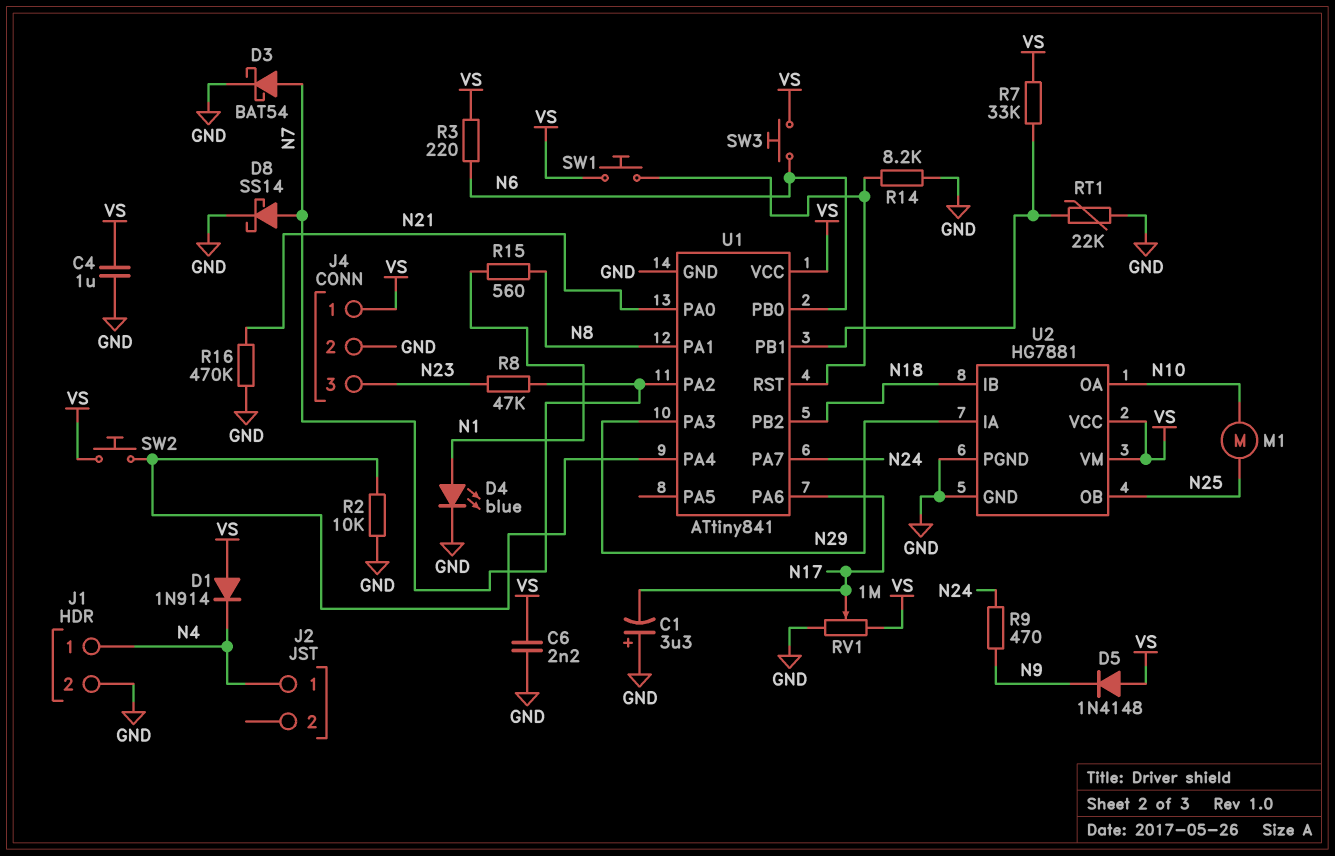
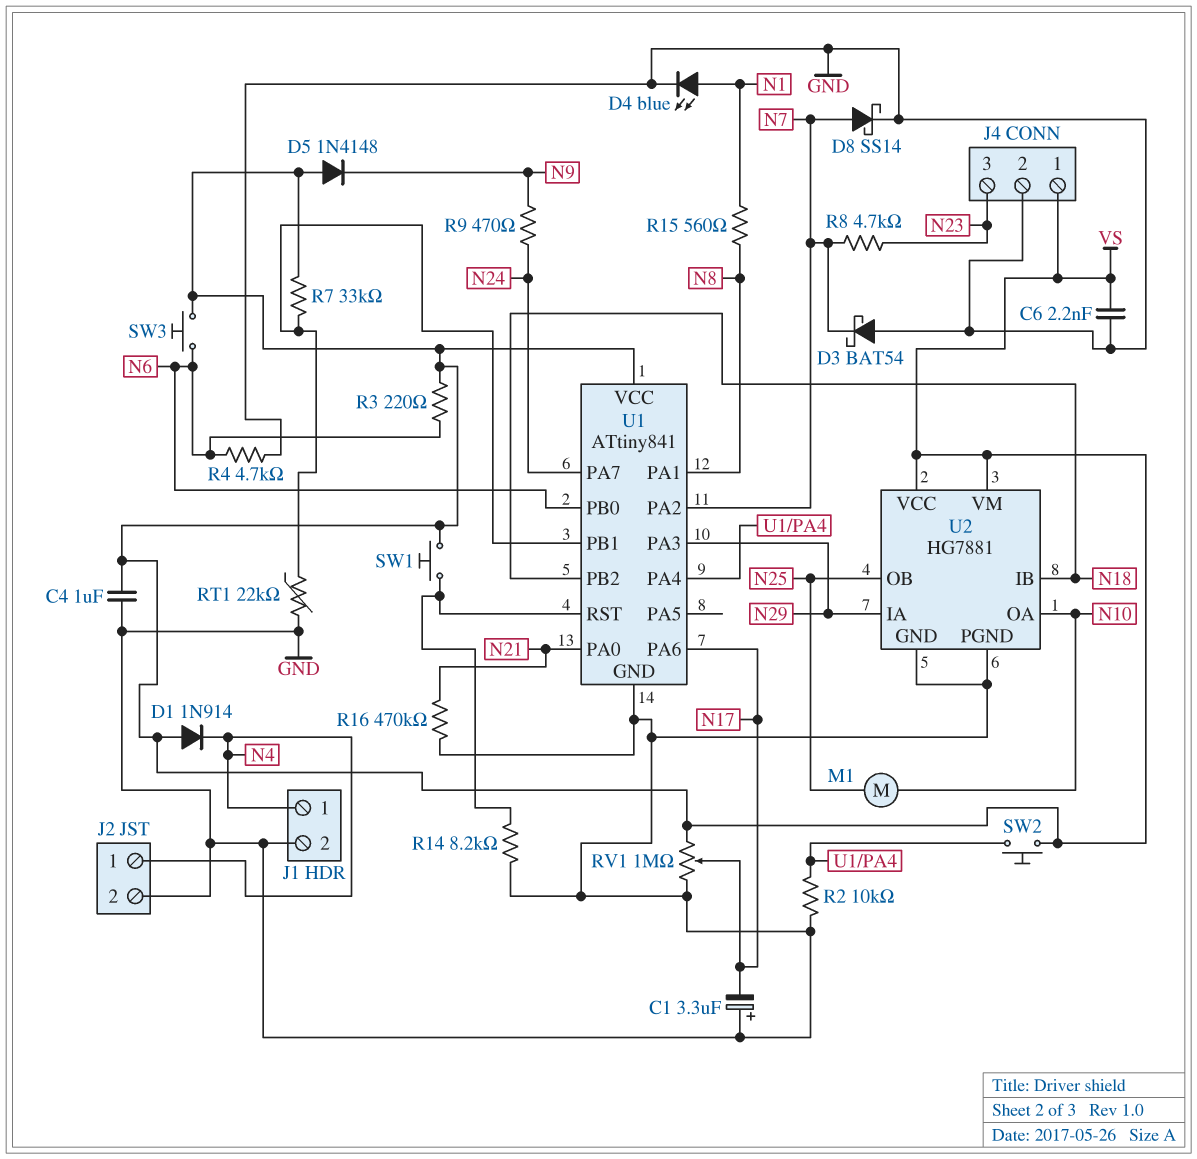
D3: schottky BAT54 (A N7, K GND) -> schottky BAT54 (A GND, K N7)
J2 pin 2: none -> GND
R4: none -> 4.7k (GND, N6)
R8: 47k (N7, N23) -> 4.7k (N7, N23)

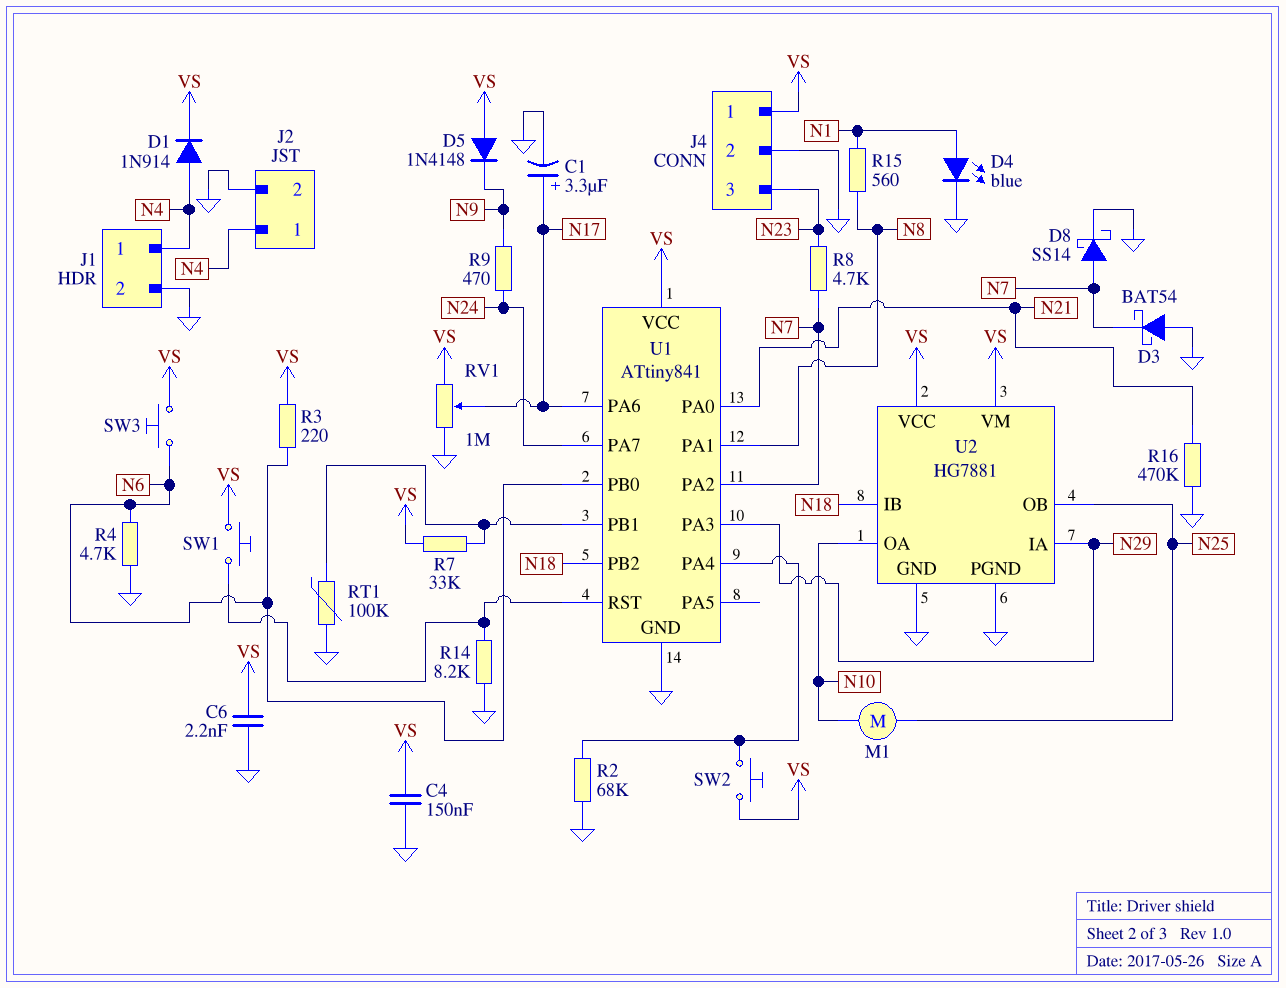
C1: 3.3uF (plus GND, minus N17) -> 3.3uF (plus N17, minus GND)
C4: 1uF (GND, VS) -> 150nF (GND, VS)
D1: diode 1N914 (A VS, K N4) -> diode 1N914 (A N4, K VS)
R2: 10k (GND, U1/PA4) -> 68k (GND, U1/PA4)
RT1: 22k (GND, U1/PB1) -> 100k (GND, U1/PB1)

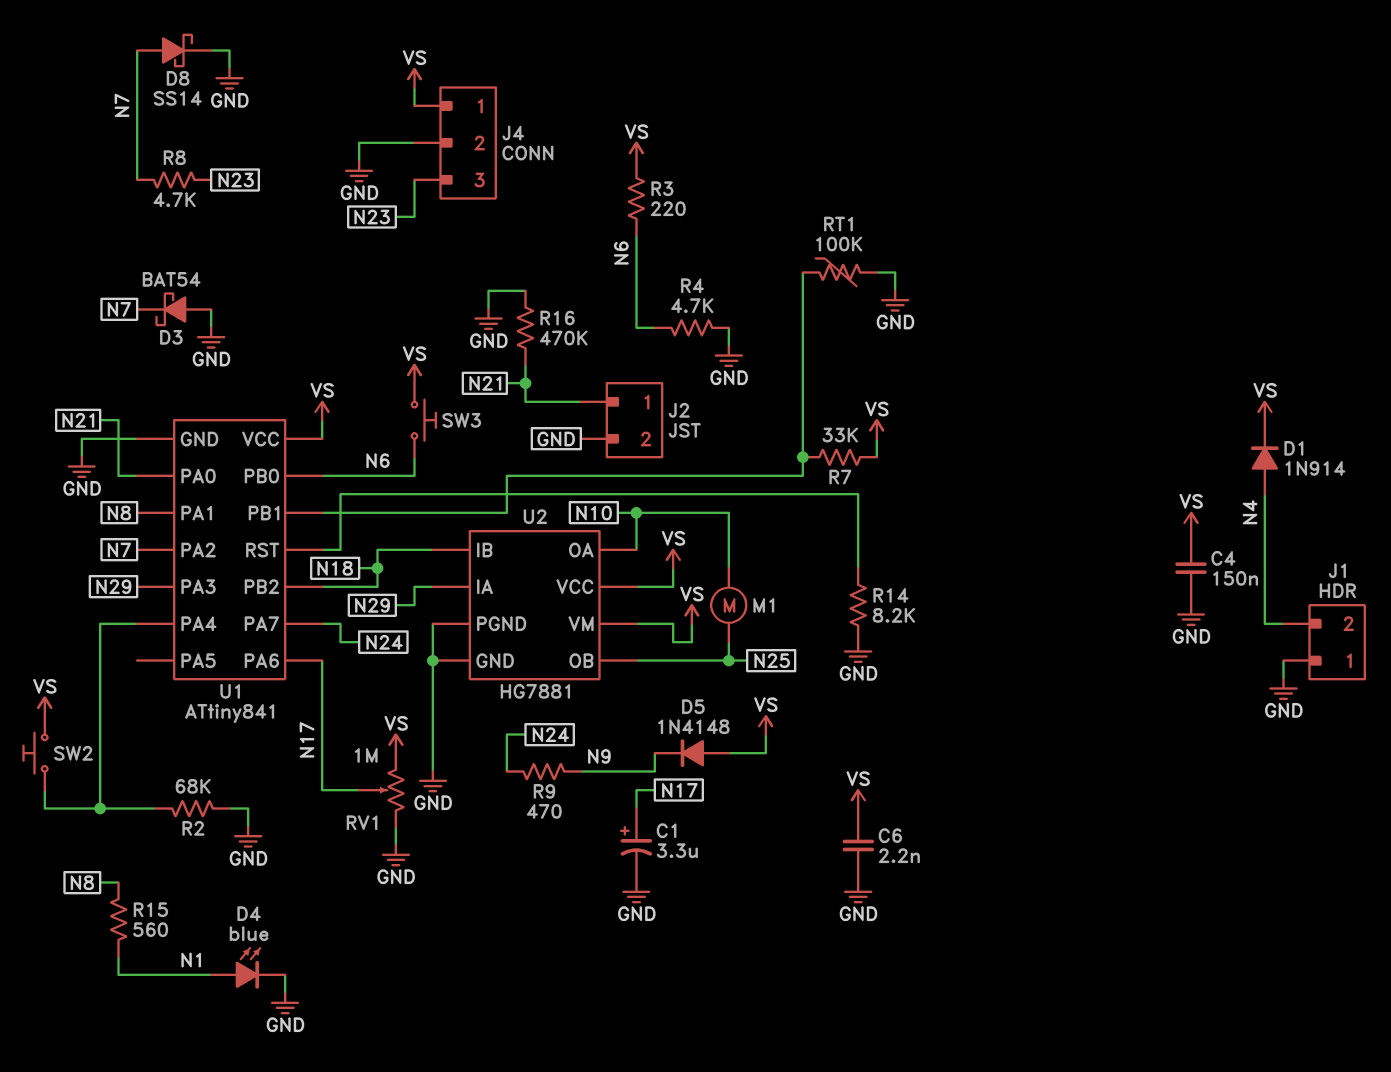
J1 pin 1: N4 -> GND
J1 pin 2: GND -> N4
J2 pin 1: N4 -> N21
SW1: button (U1/RST, VS) -> none

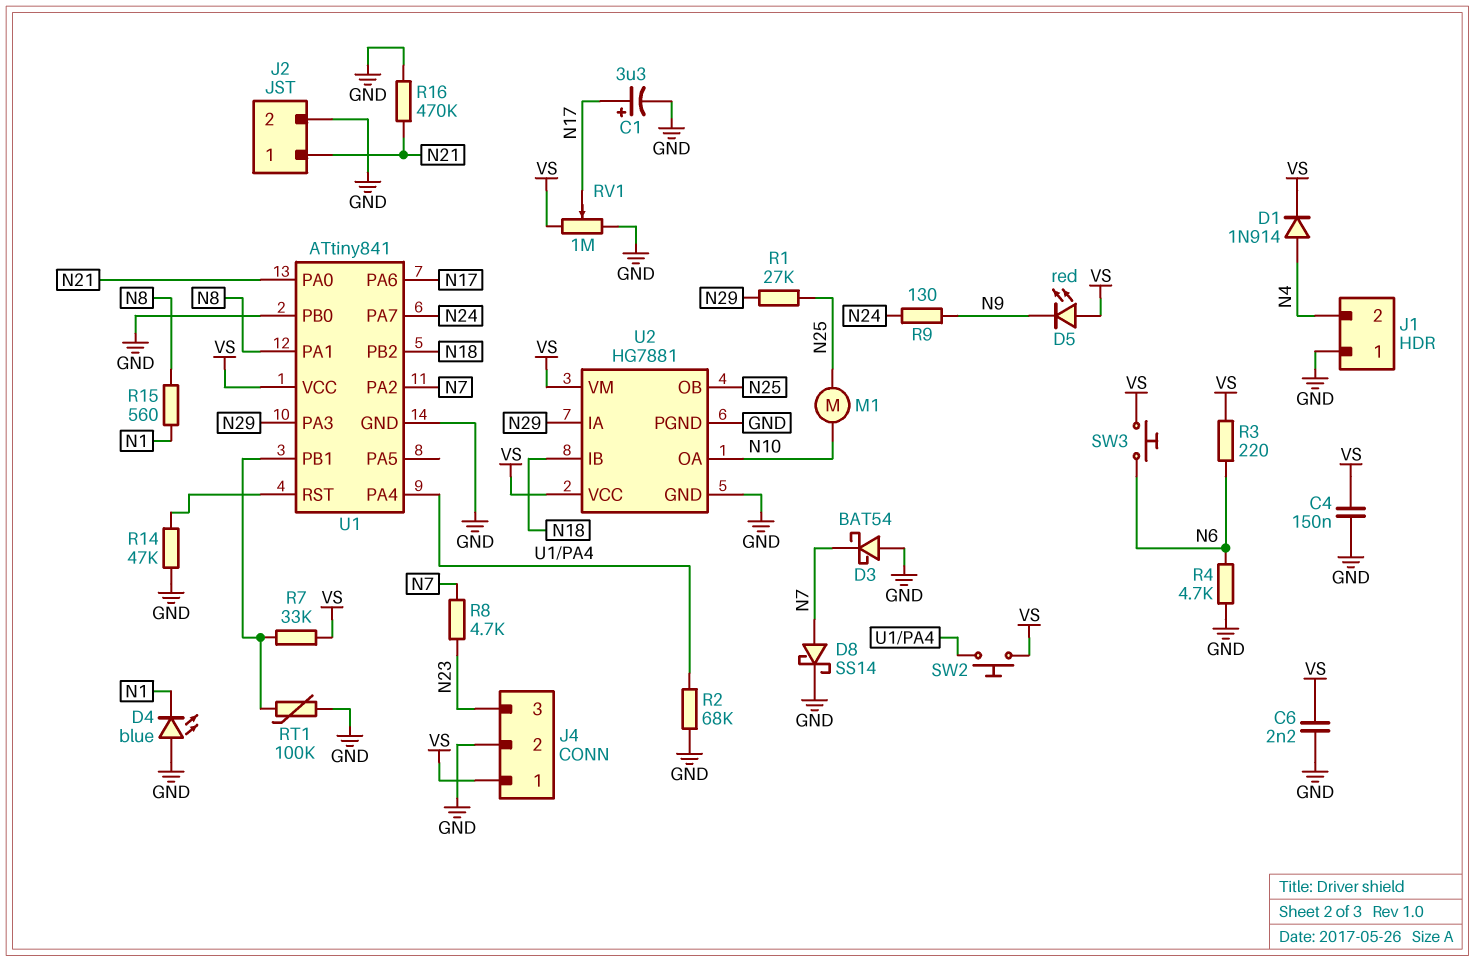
D4: LED blue (A N1, K GND) -> LED blue (A GND, K N1)
D5: diode 1N4148 (A VS, K N9) -> LED red (A VS, K N9)
R1: none -> 27k (N25, N29)
R9: 470 (N9, N24) -> 130 (N9, N24)
R14: 8.2k (GND, U1/RST) -> 47k (GND, U1/RST)
U1 pin PB0: N6 -> GND

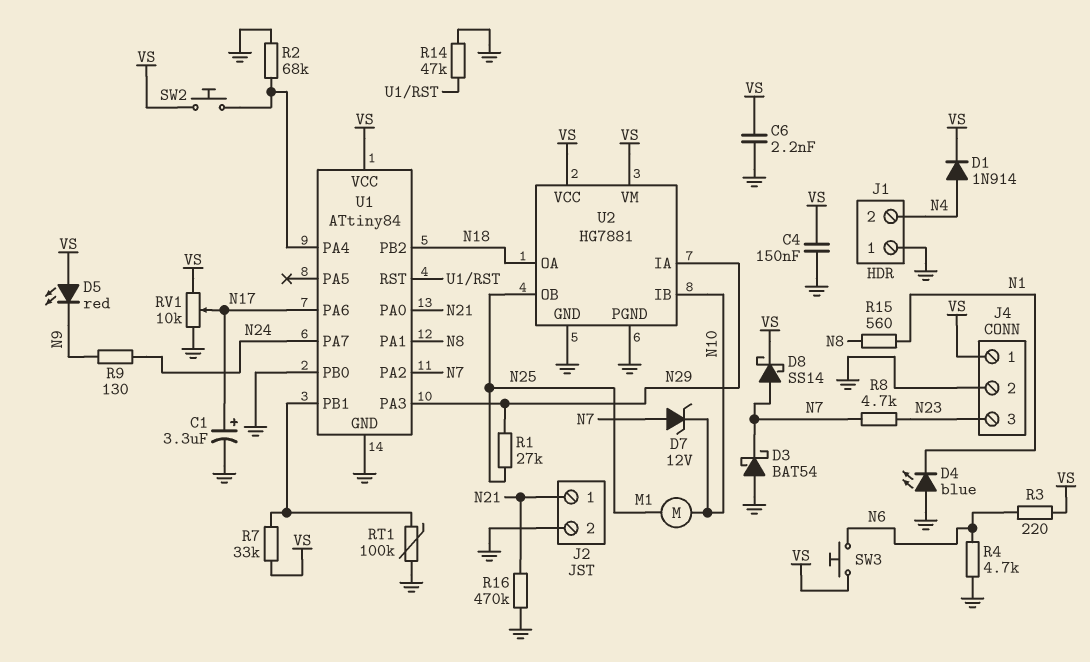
D7: none -> zener 12V (A N7, K N10)
D8: schottky SS14 (A N7, K GND) -> schottky SS14 (A N7, K VS)
RV1: 1M (GND, VS, wiper N17) -> 10k (GND, VS, wiper N17)
U1: ATtiny841 -> ATtiny84
U2 pin IB: N18 -> N10
U2 pin OA: N10 -> N18

